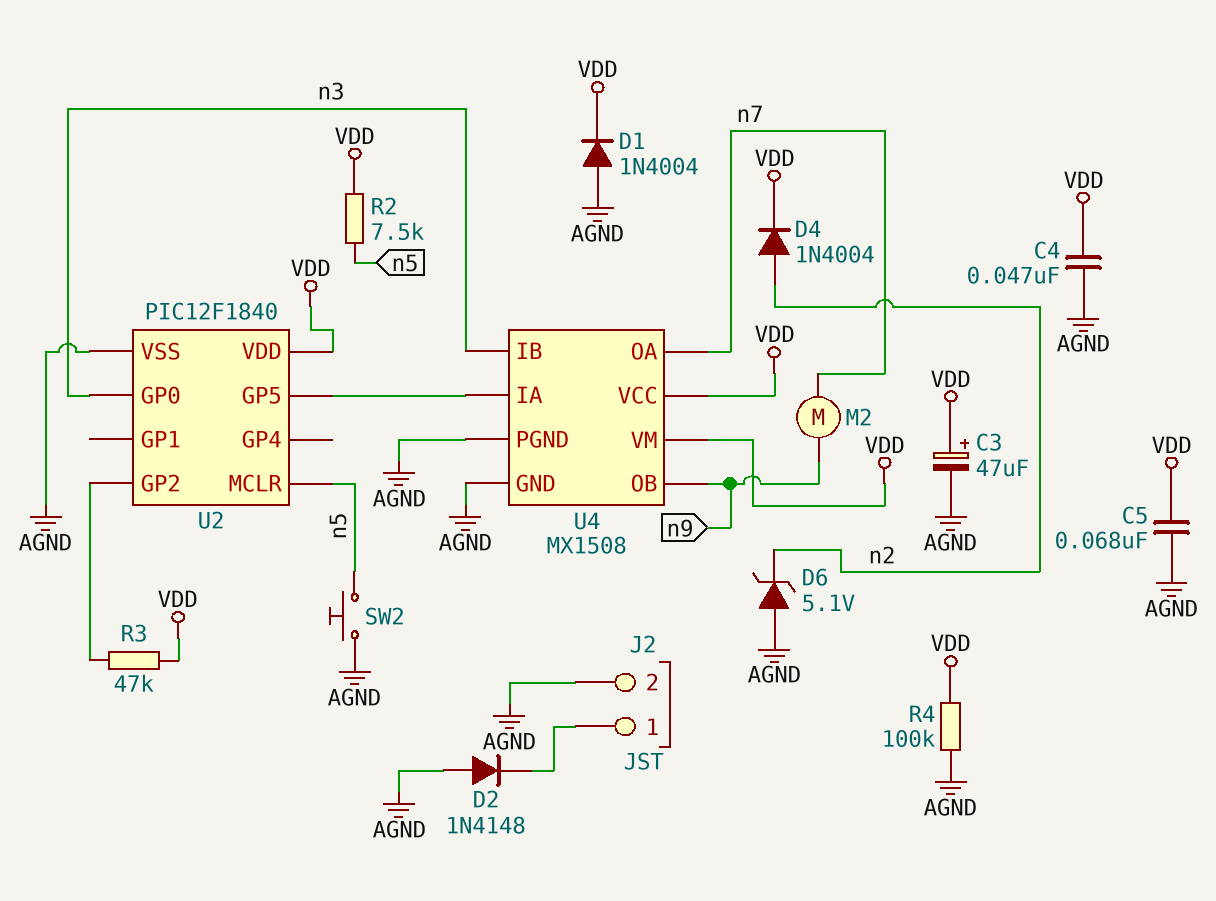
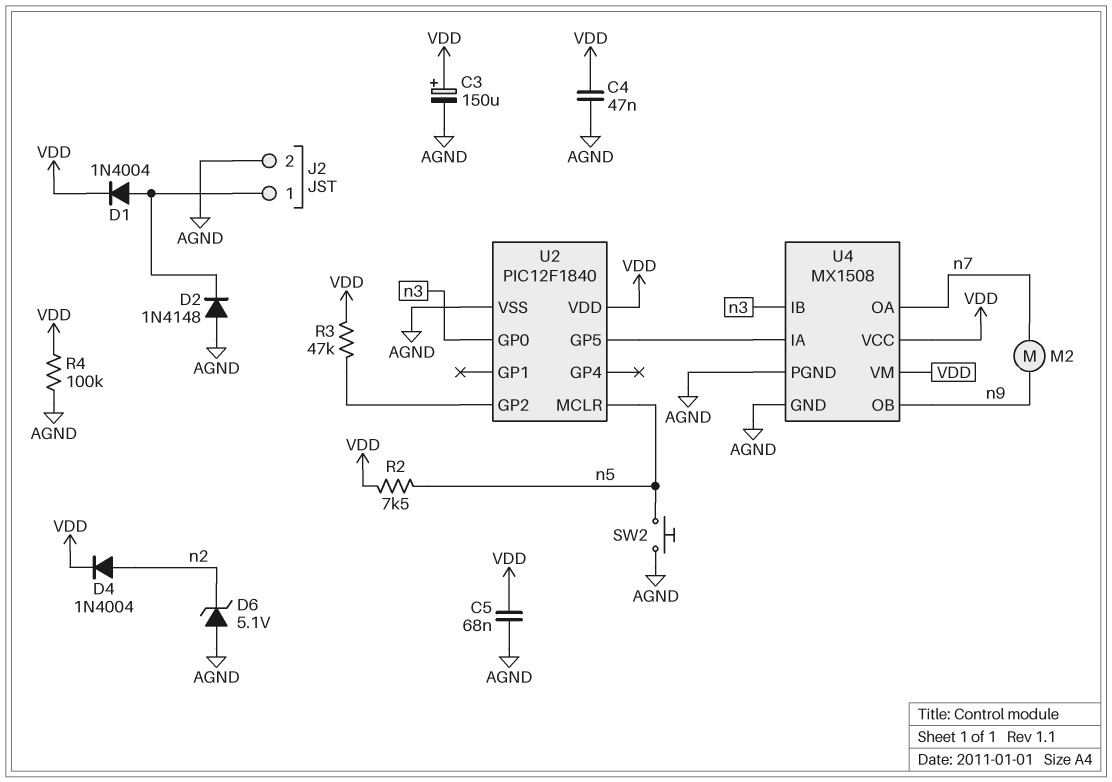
C3: 47uF (plus VDD, minus AGND) -> 150uF (plus VDD, minus AGND)
D1: diode 1N4004 (A AGND, K VDD) -> diode 1N4004 (A J2/1, K VDD)

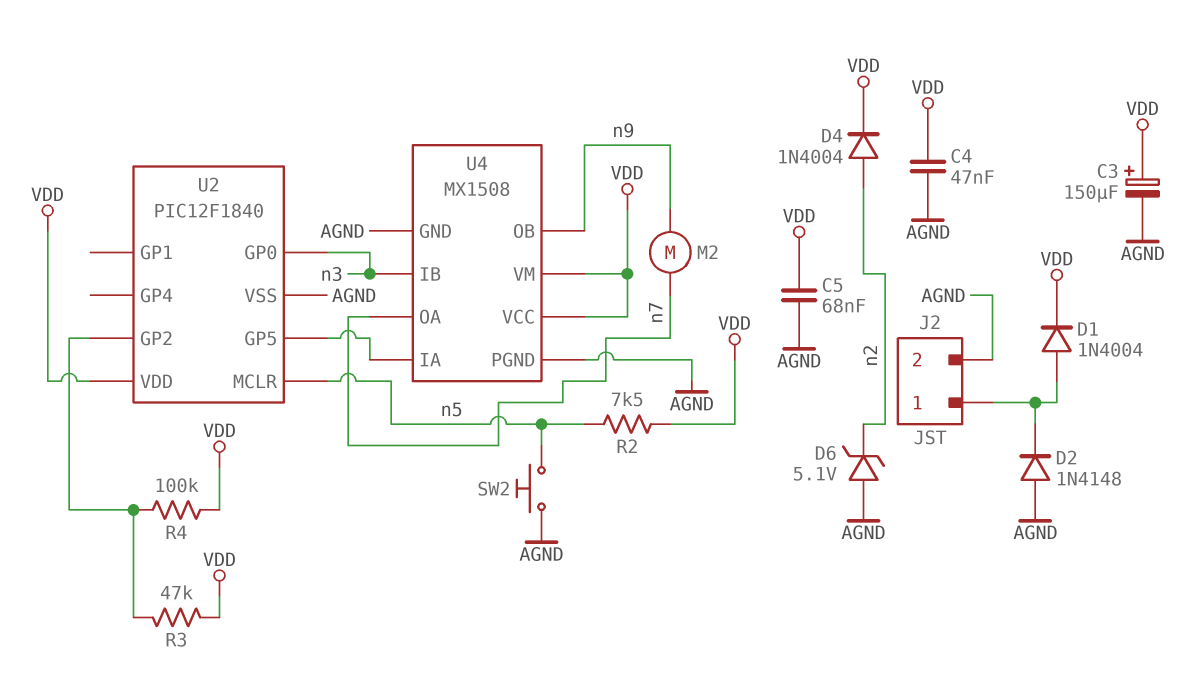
R4: 100k (AGND, VDD) -> 100k (U2/GP2, VDD)

